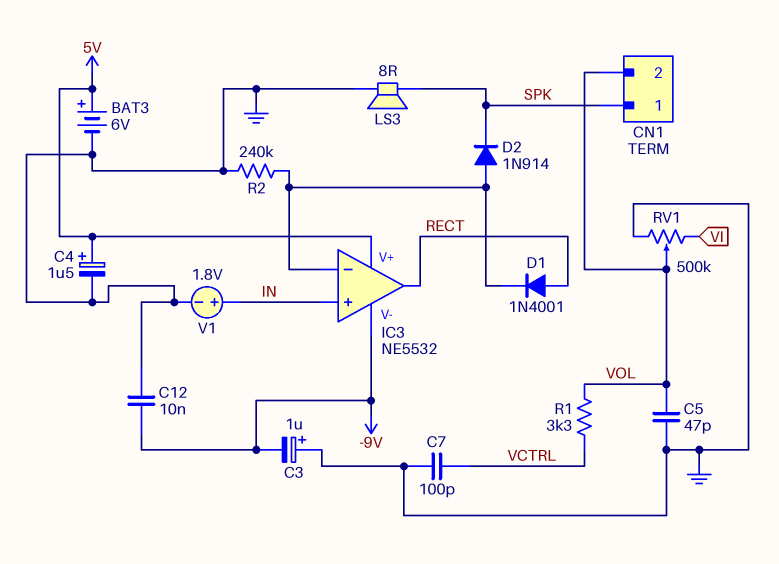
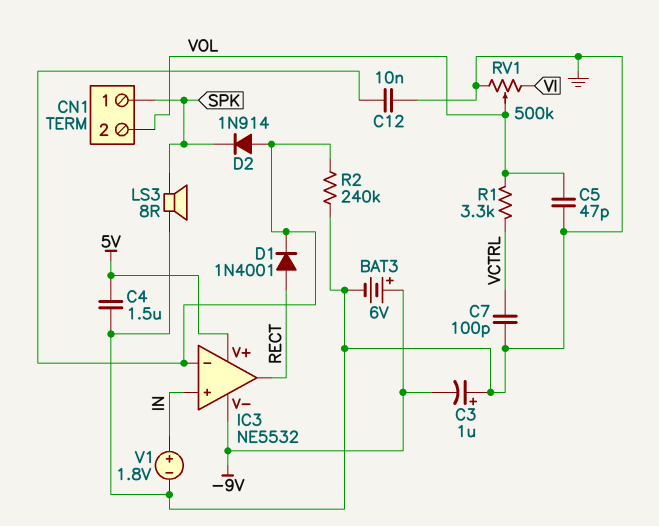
BAT3: 6V (plus 5V, minus GND) -> 6V (plus -9V, minus GND)
C4: 1.5uF (plus 5V, minus GND) -> 1.5uF (5V, GND)
C12: 10nF (-9V, GND) -> 10nF (GND, IC3/in-)

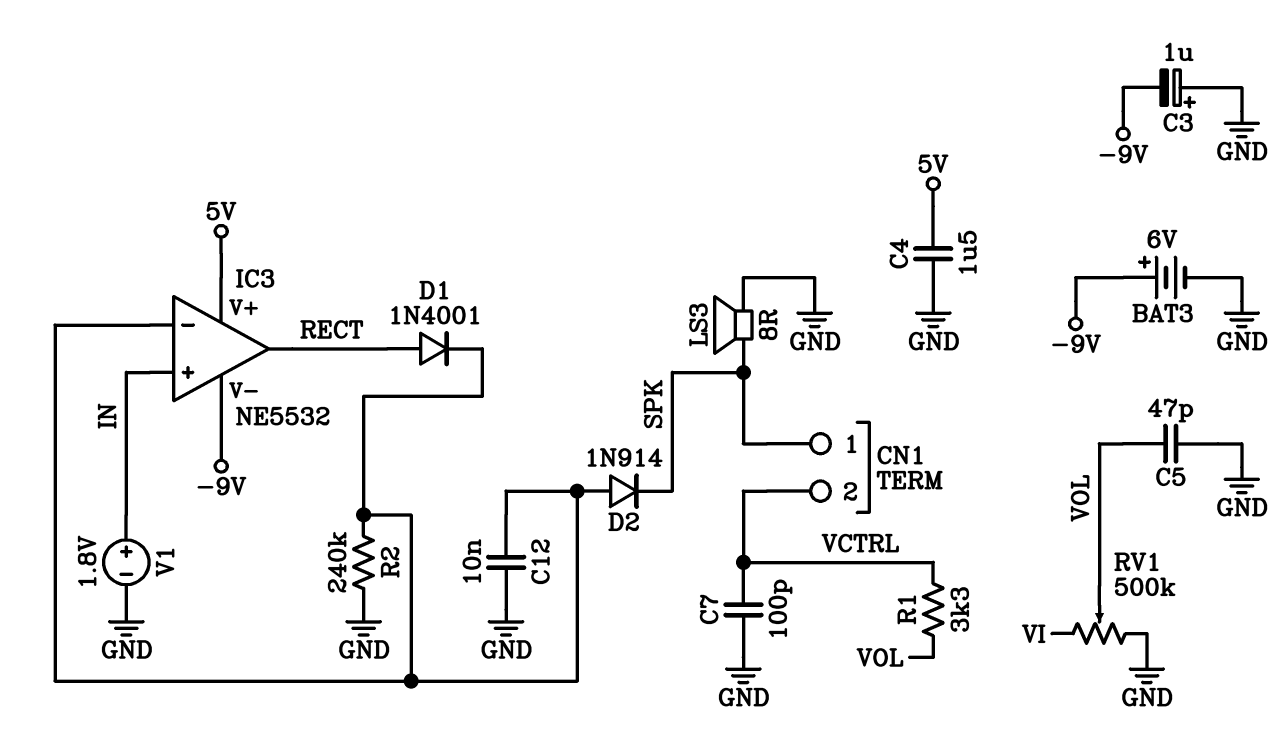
CN1 pin 2: VOL -> VCTRL

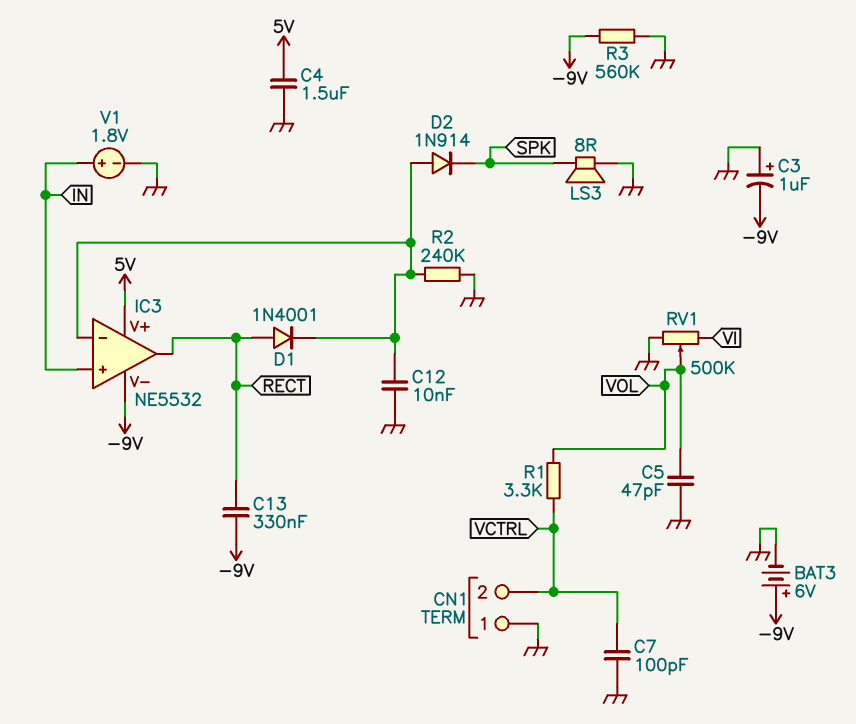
C13: none -> 330nF (-9V, RECT)
CN1 pin 1: SPK -> GND
R3: none -> 560k (-9V, GND)

